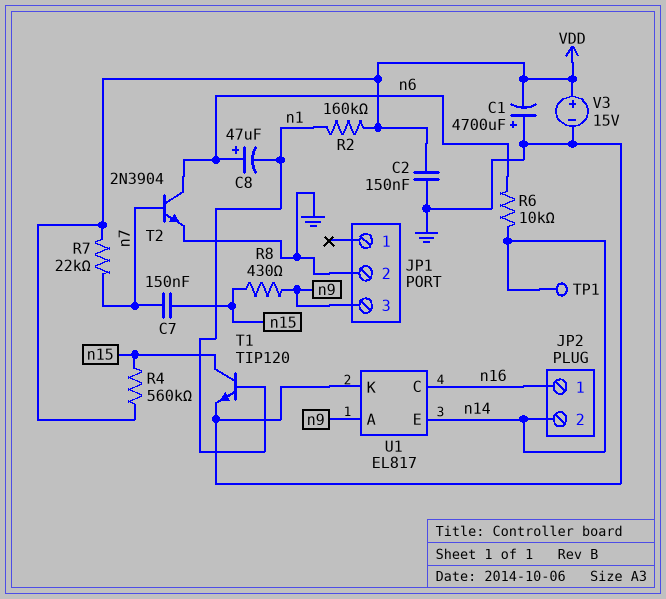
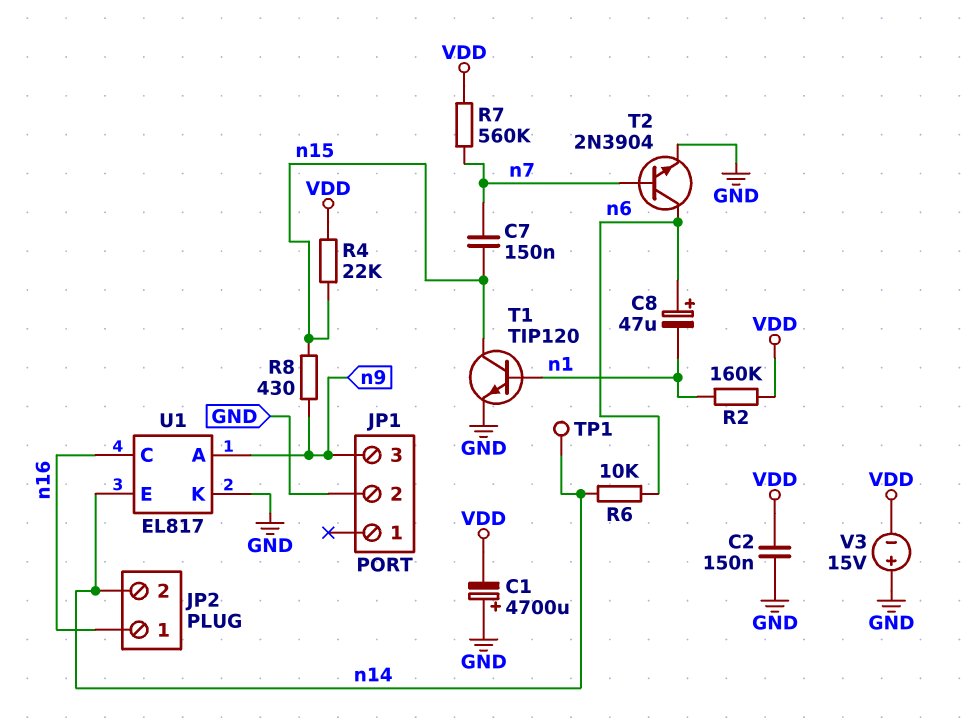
R4: 560k (VDD, n15) -> 22k (VDD, n15)
R7: 22k (VDD, n7) -> 560k (VDD, n7)
V3: 15V (plus VDD, minus GND) -> 15V (plus GND, minus VDD)

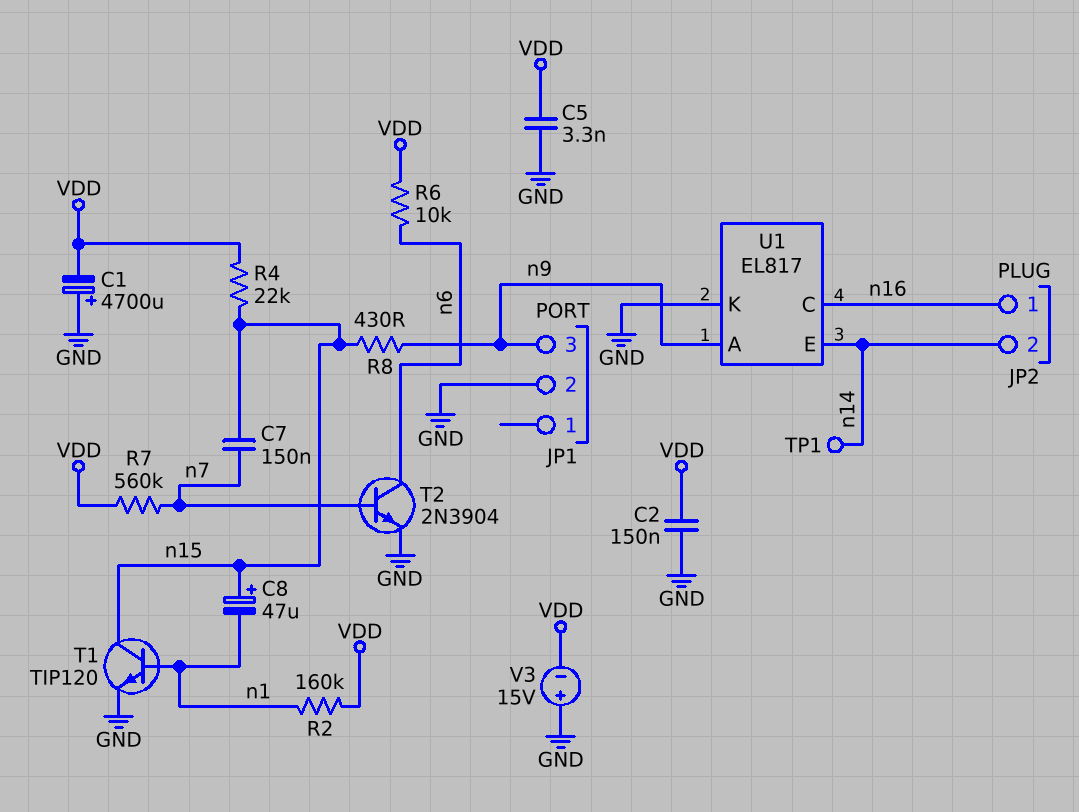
C5: none -> 3.3nF (GND, VDD)
C8: 47uF (plus n6, minus n1) -> 47uF (plus n15, minus n1)
R6: 10k (n6, n14) -> 10k (VDD, n6)

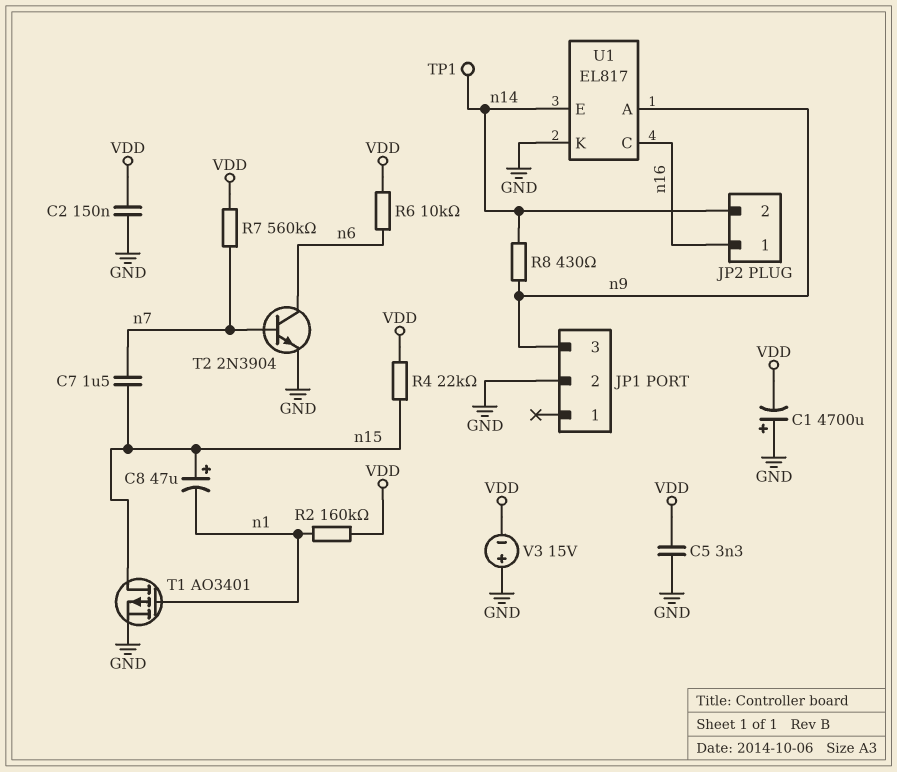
C7: 150nF (n7, n15) -> 1.5uF (n7, n15)
R8: 430 (n9, n15) -> 430 (n9, n14)
T1: NPN TIP120 (B n1, C n15, E GND) -> PMOS AO3401 (G n1, D n15, S GND)

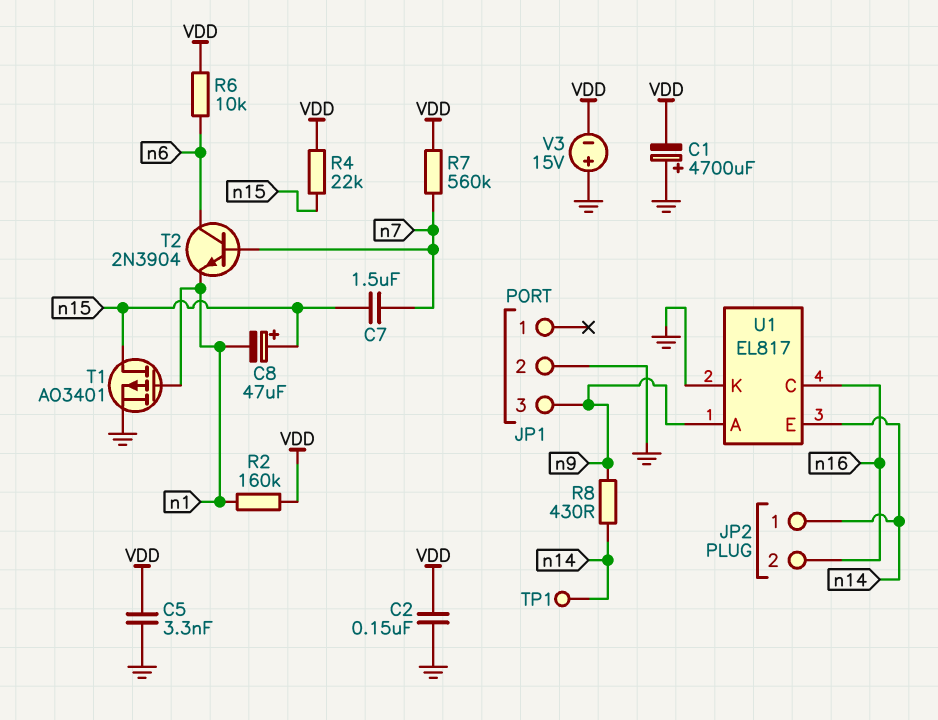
JP2 pin 1: n16 -> n14
JP2 pin 2: n14 -> n16
T2: NPN 2N3904 (B n7, C n6, E GND) -> NPN 2N3904 (B n7, C n6, E n1)

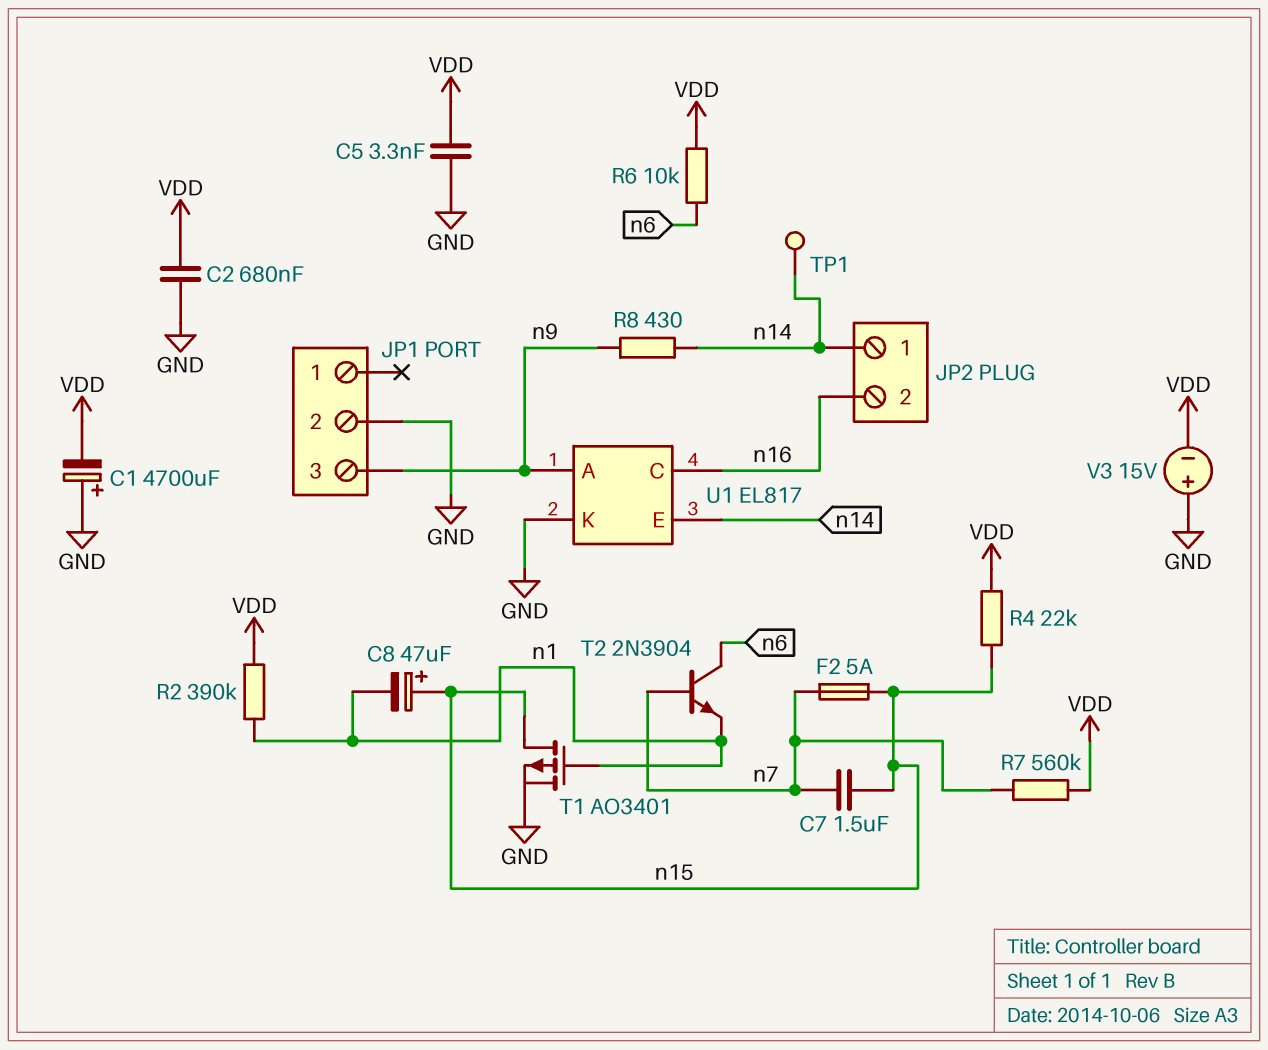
C2: 150nF (GND, VDD) -> 680nF (GND, VDD)
F2: none -> 5A (n7, n15)
R2: 160k (VDD, n1) -> 390k (VDD, n1)

